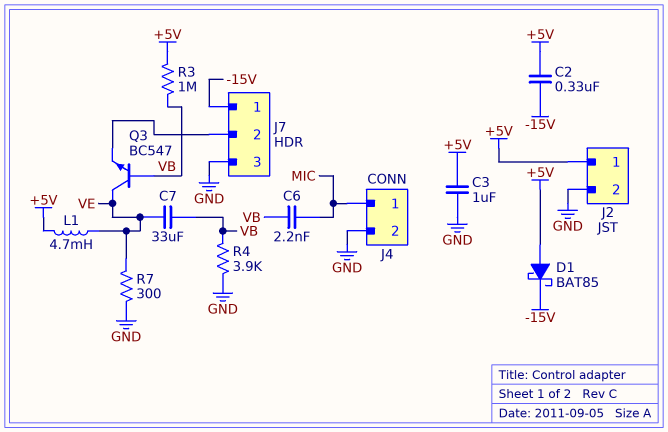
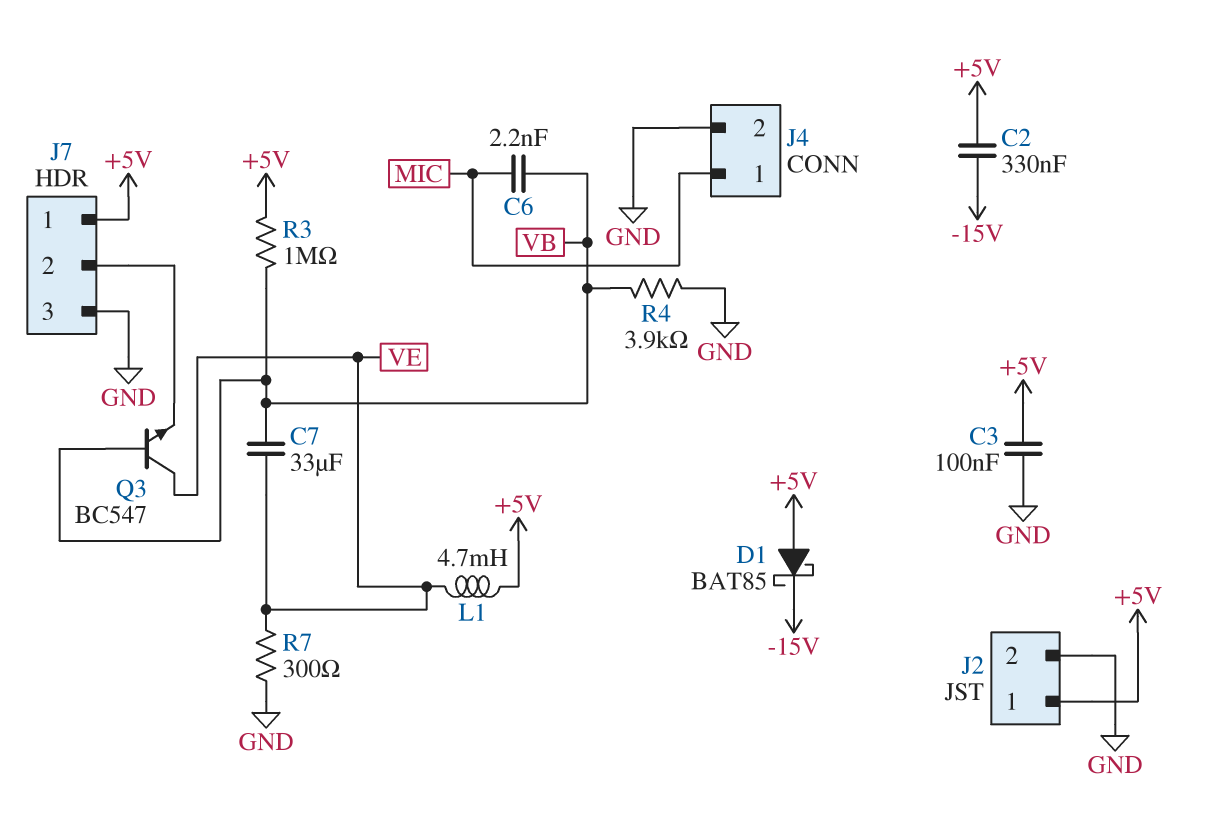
C3: 1uF (+5V, GND) -> 100nF (+5V, GND)
J7 pin 1: -15V -> +5V

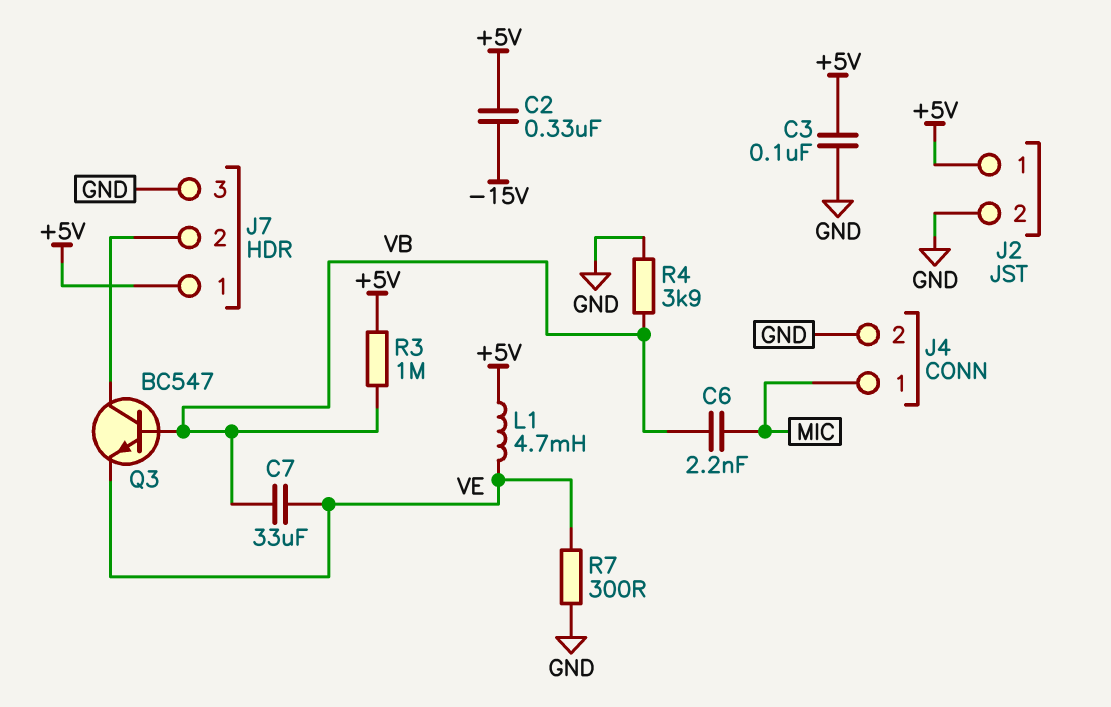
D1: schottky BAT85 (A +5V, K -15V) -> none
Q3: NPN BC547 (B VB, C VE, E J7/2) -> NPN BC547 (B VB, C J7/2, E VE)

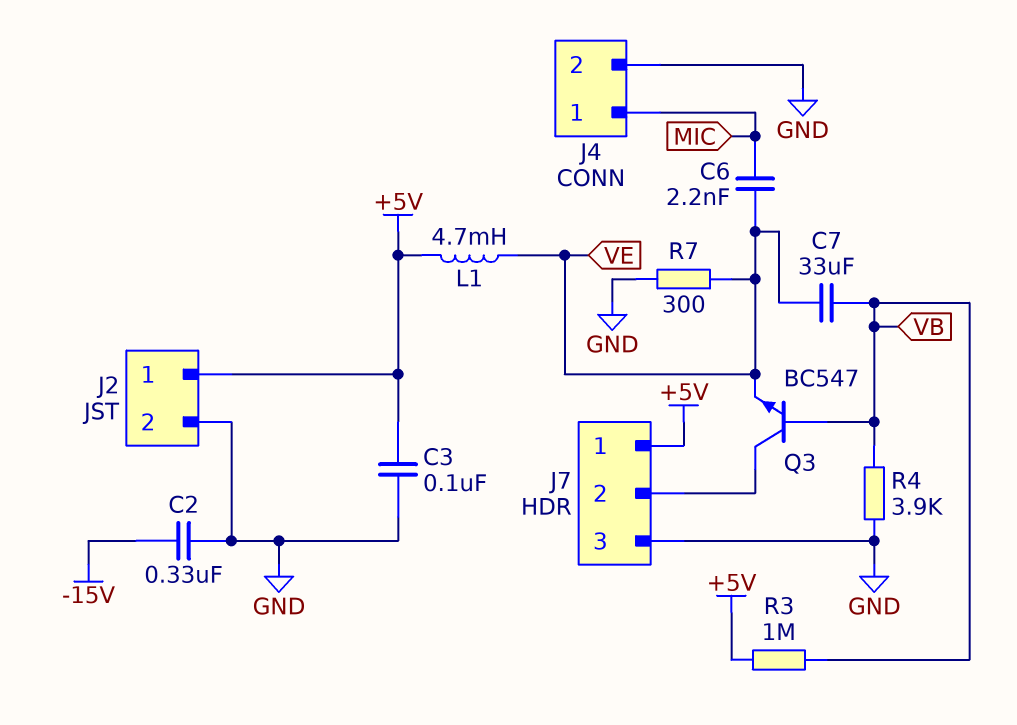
C2: 330nF (+5V, -15V) -> 330nF (-15V, GND)
C6: 2.2nF (MIC, VB) -> 2.2nF (MIC, VE)

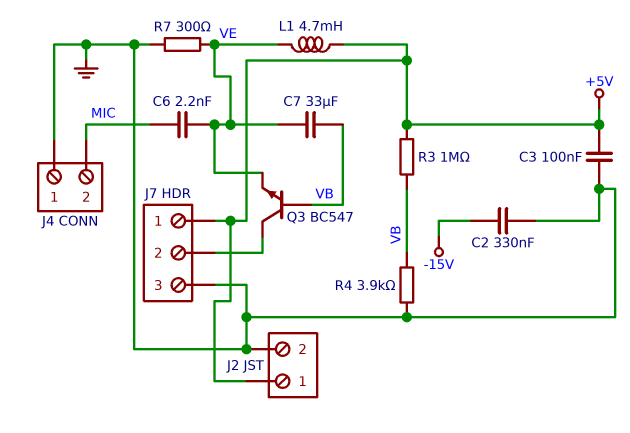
J4 pin 1: MIC -> GND
J4 pin 2: GND -> MIC

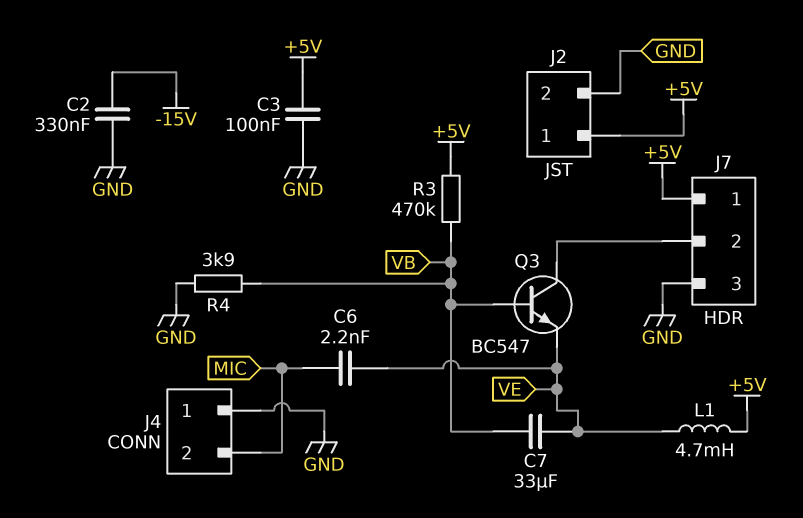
R3: 1M (+5V, VB) -> 470k (+5V, VB)
R7: 300 (GND, VE) -> none

